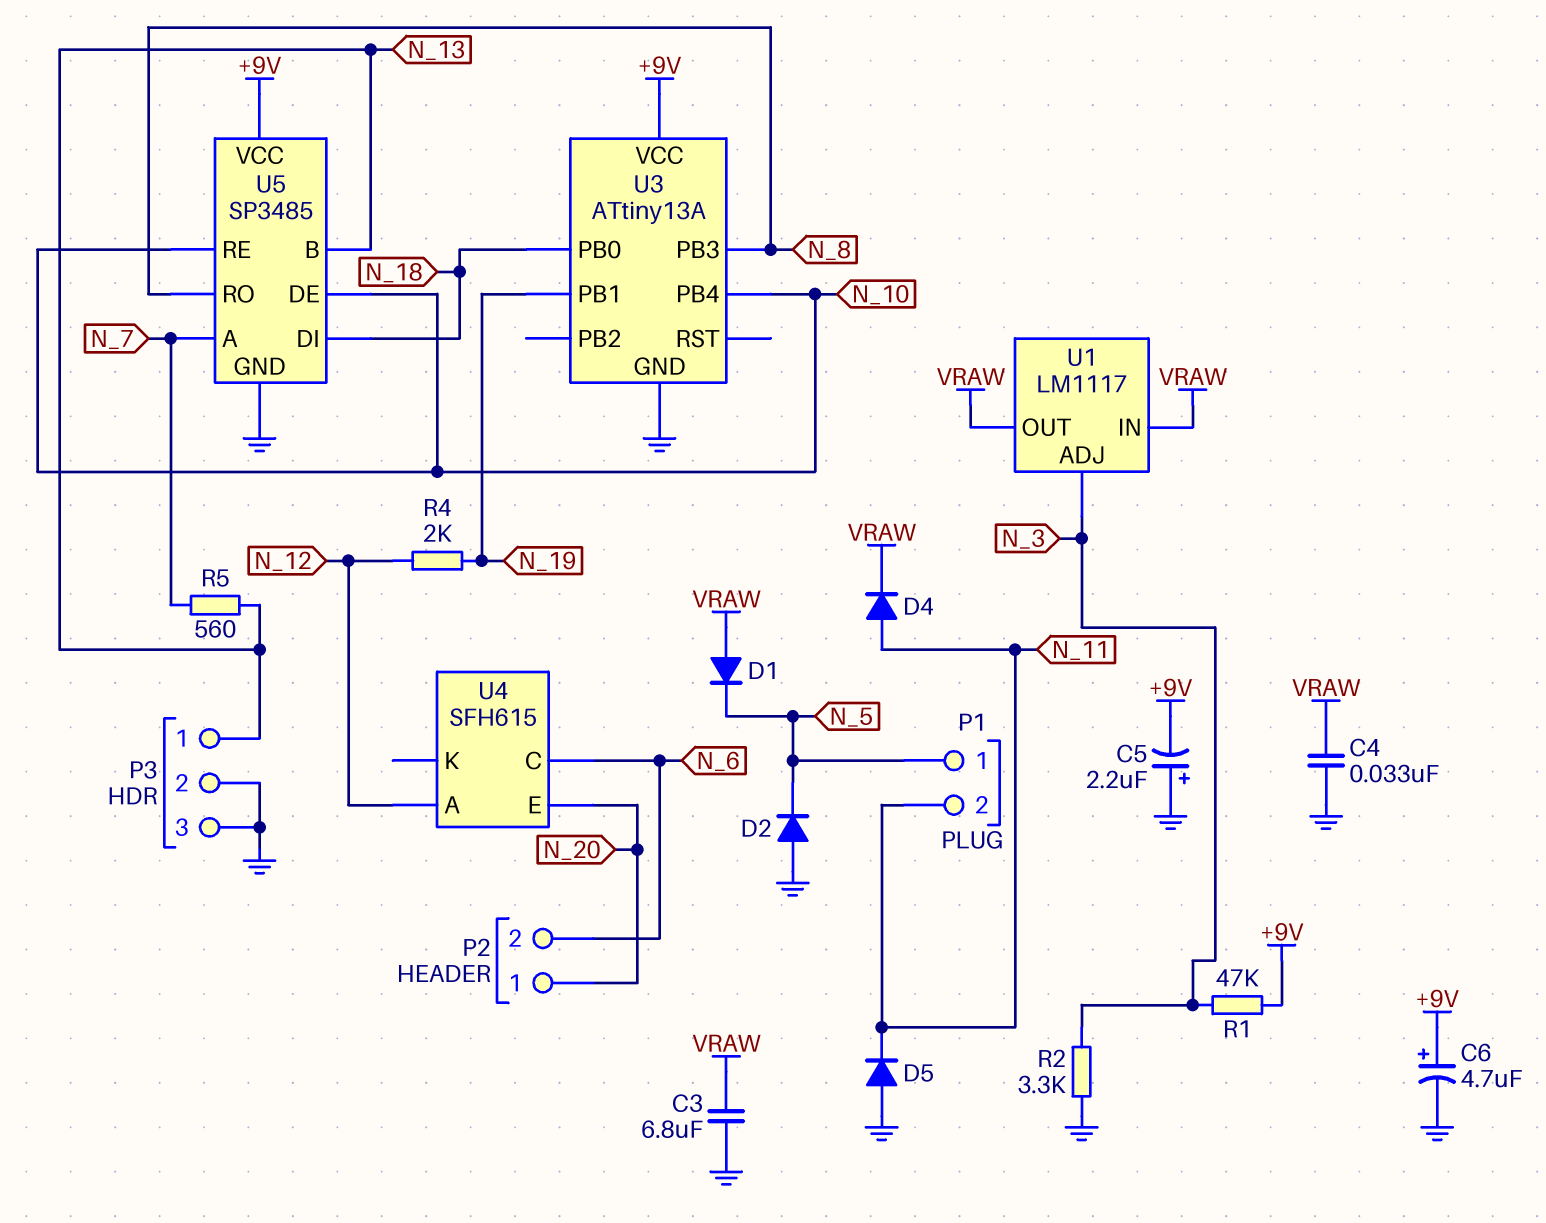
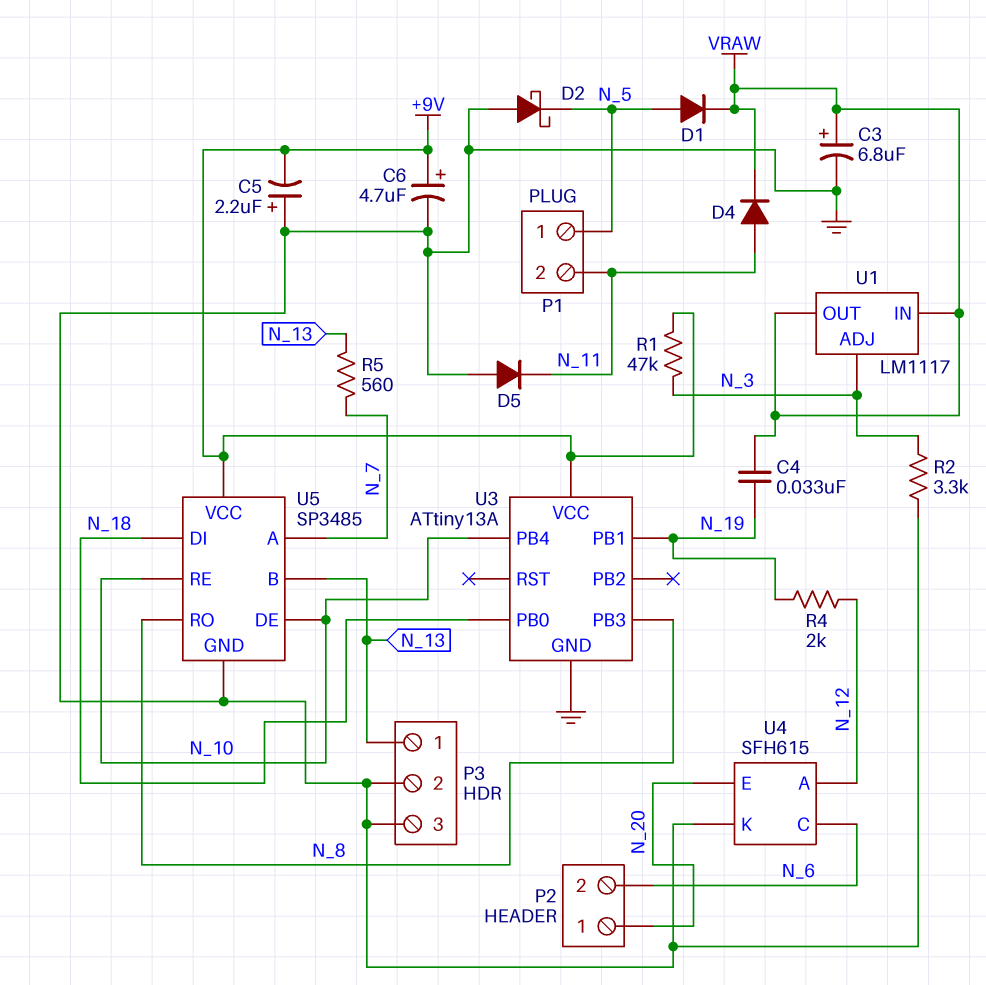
C3: 6.8uF (GND, VRAW) -> 6.8uF (plus VRAW, minus GND)
C4: 33nF (GND, VRAW) -> 33nF (N_19, VRAW)
D1: diode (A VRAW, K N_5) -> diode (A N_5, K VRAW)
D2: diode (A GND, K N_5) -> schottky (A GND, K N_5)
U4 pin K: none -> GND

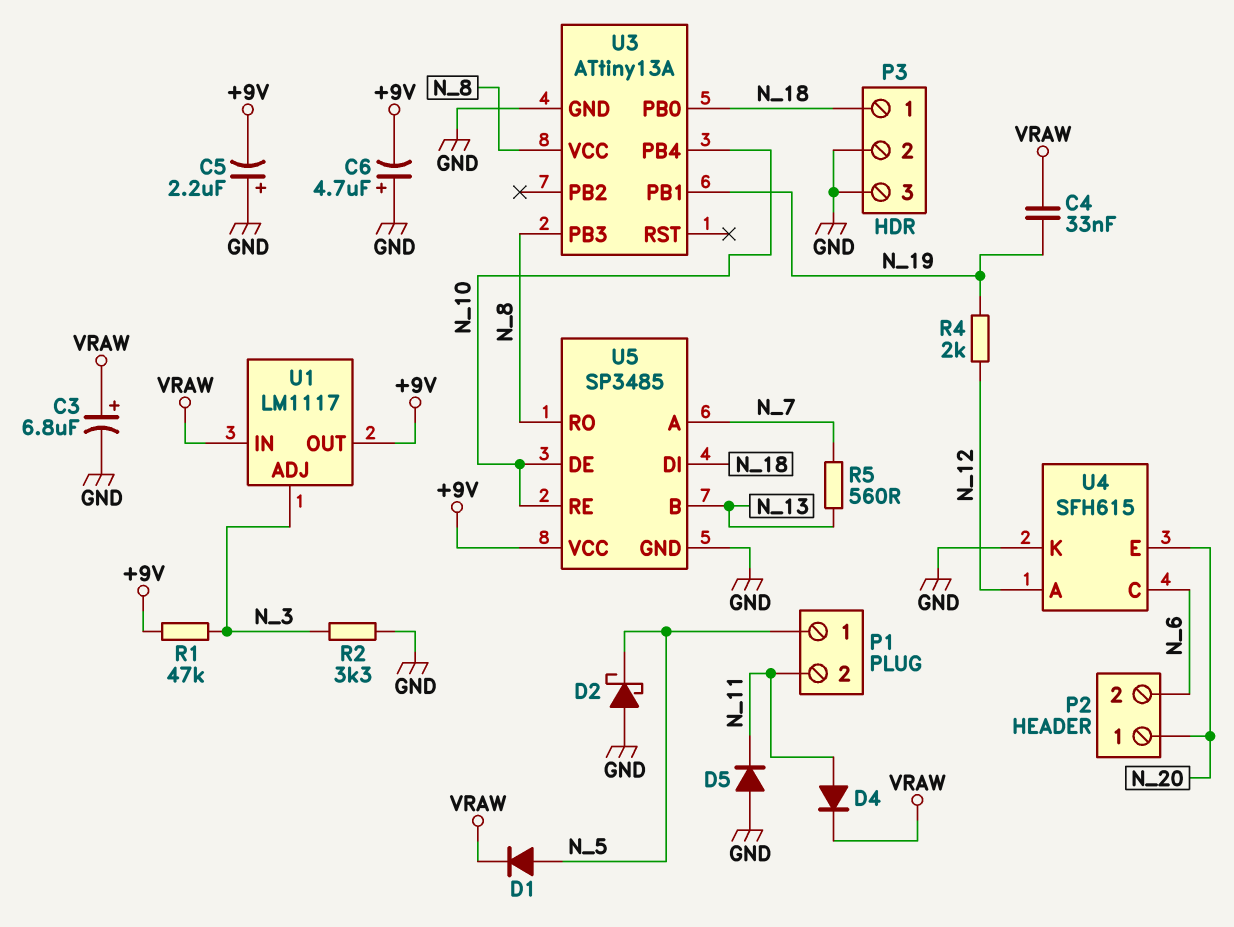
C6: 4.7uF (plus +9V, minus GND) -> 4.7uF (plus GND, minus +9V)
P3 pin 1: N_13 -> N_18
U1 pin OUT: VRAW -> +9V
U3 pin VCC: +9V -> N_8

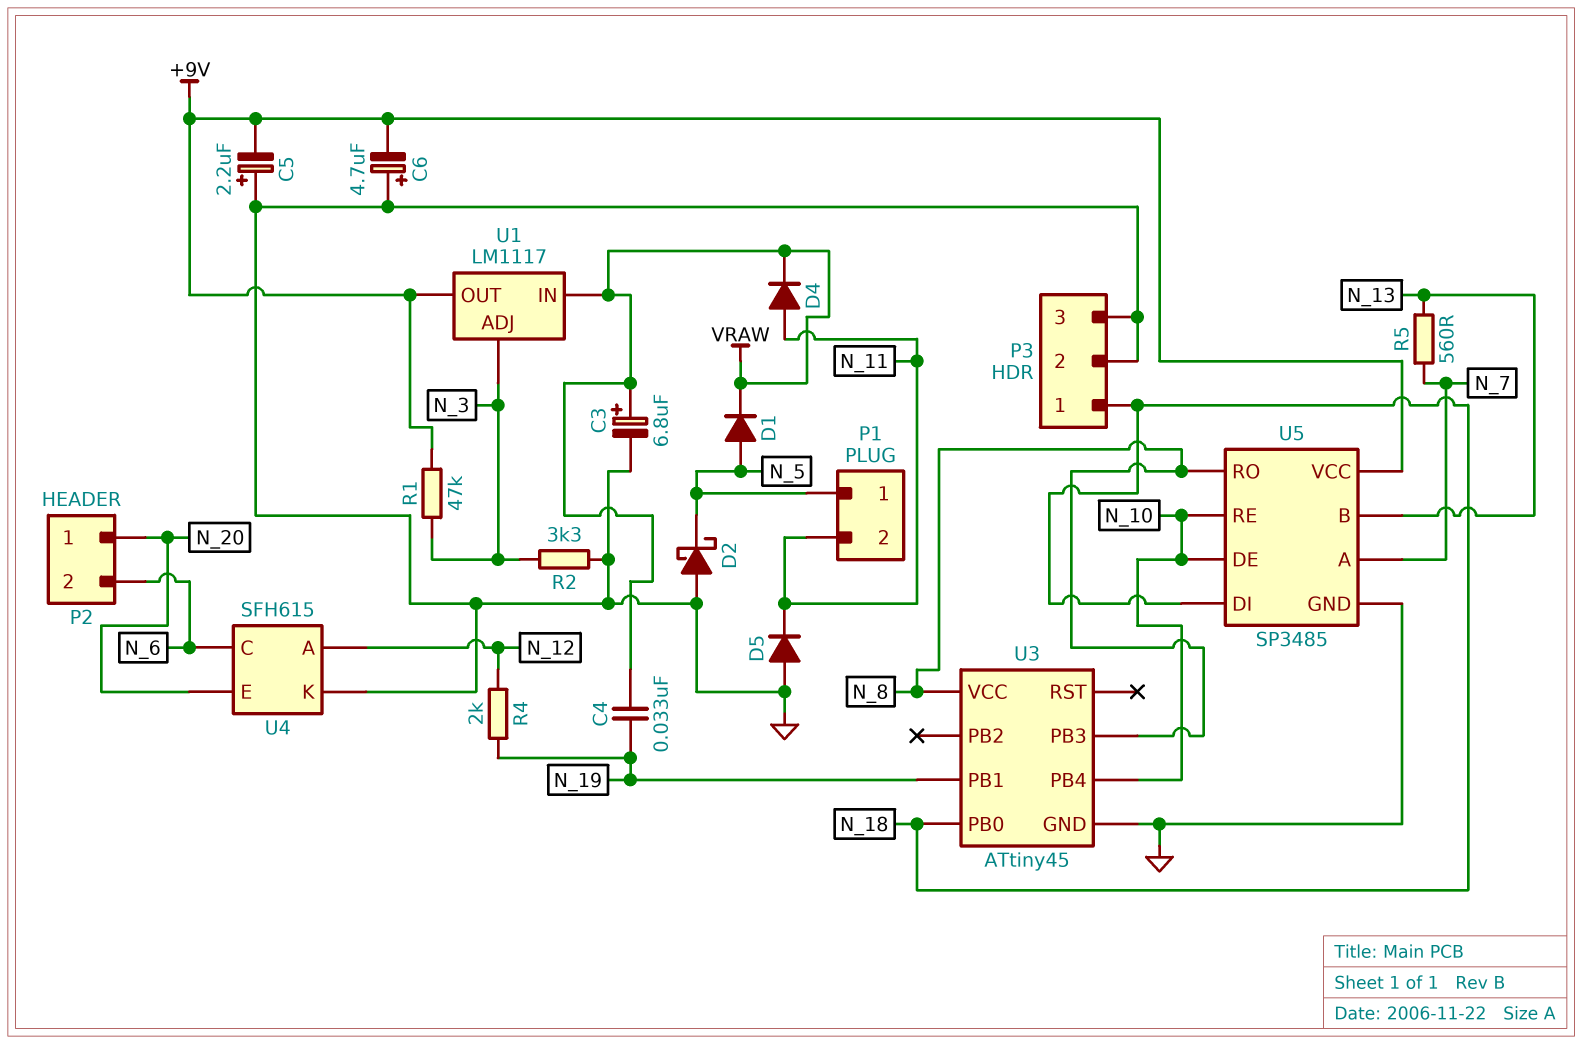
U3: ATtiny13A -> ATtiny45

